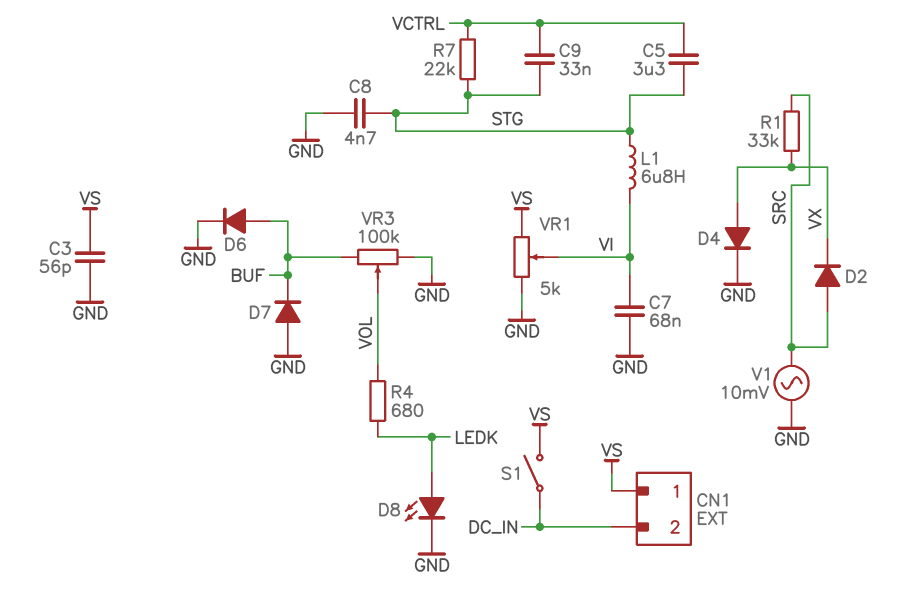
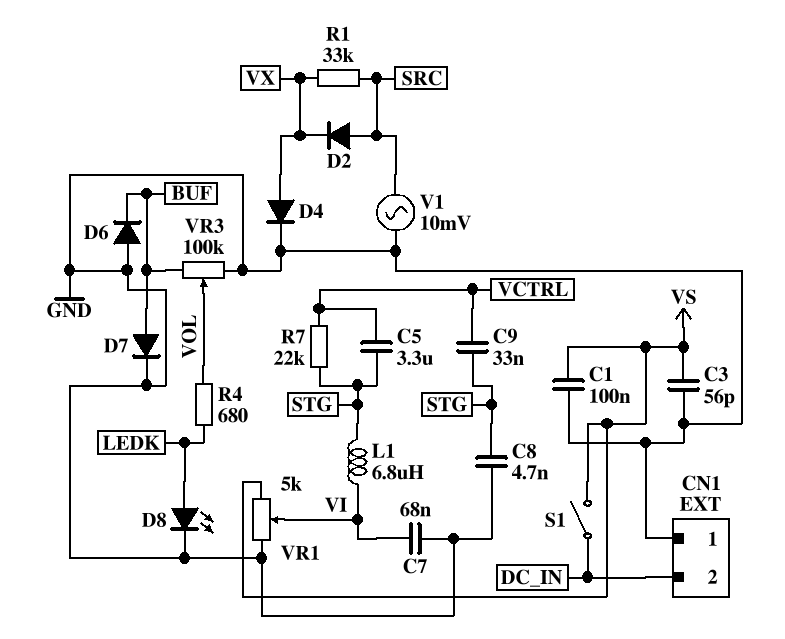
C1: none -> 100nF (GND, VS)
CN1 pin 1: VS -> GND
D6: diode (A BUF, K GND) -> diode (A GND, K BUF)
D7: diode (A GND, K BUF) -> diode (A BUF, K GND)

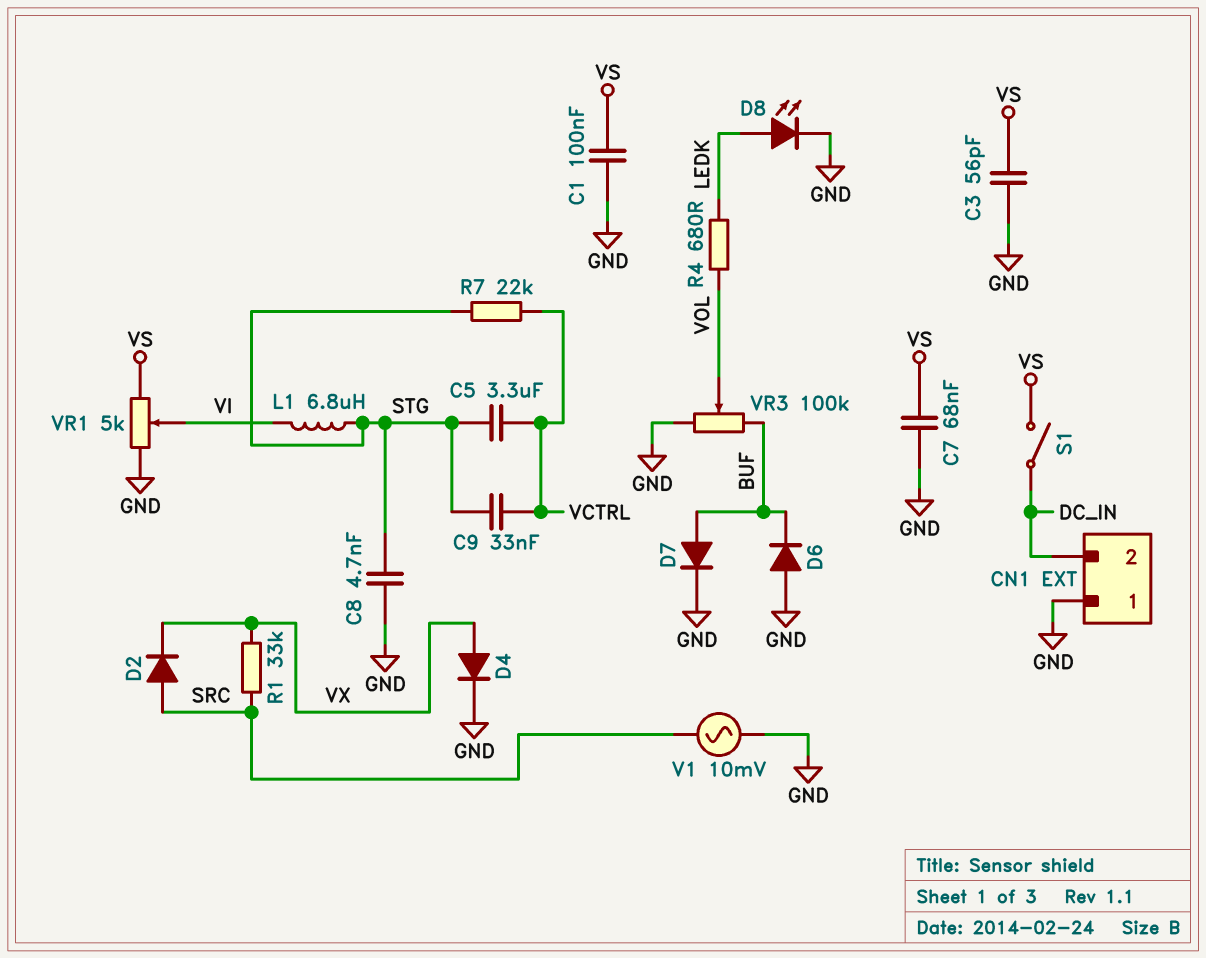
C7: 68nF (GND, VI) -> 68nF (GND, VS)

